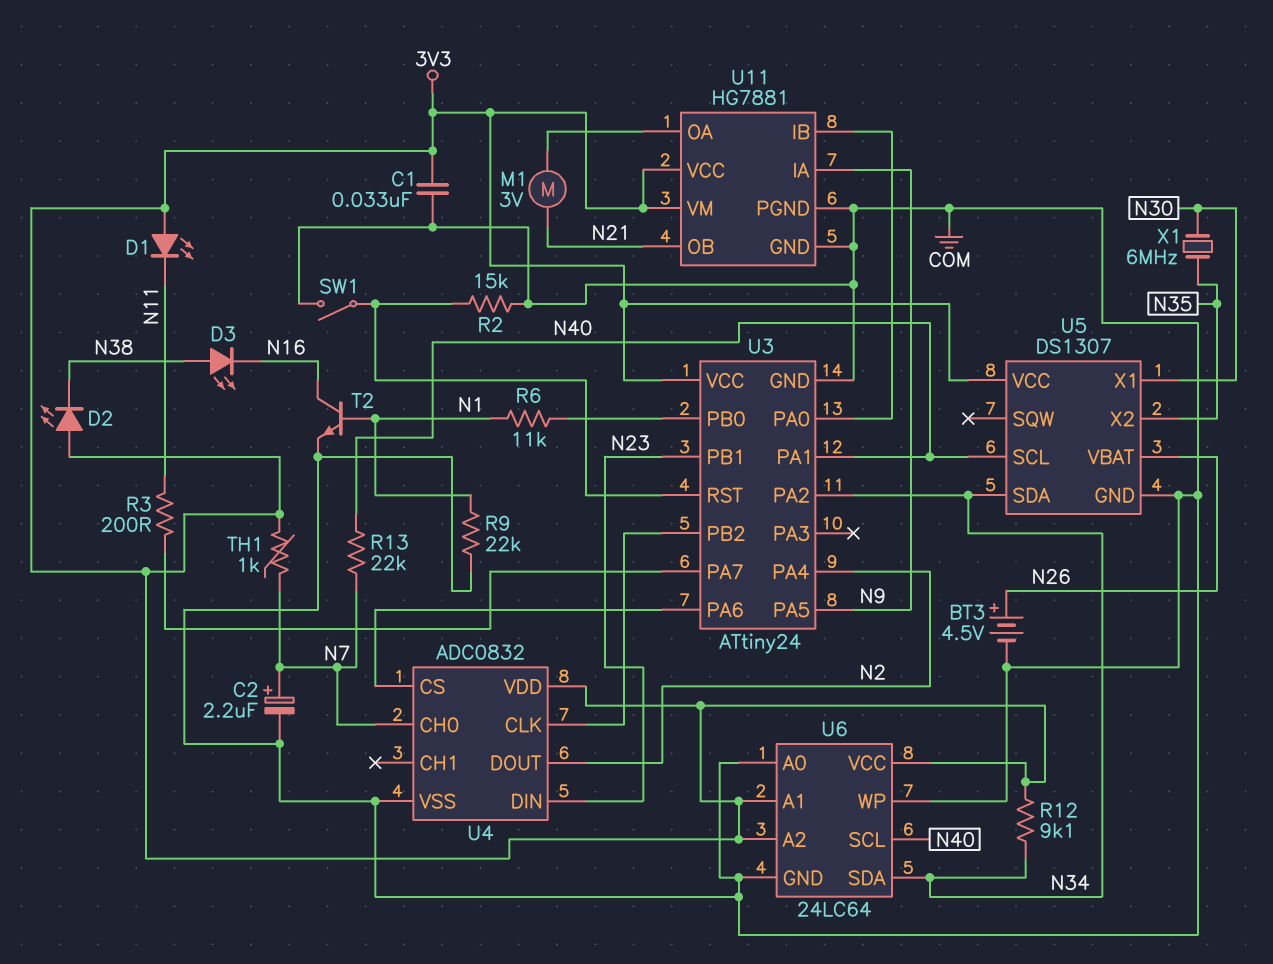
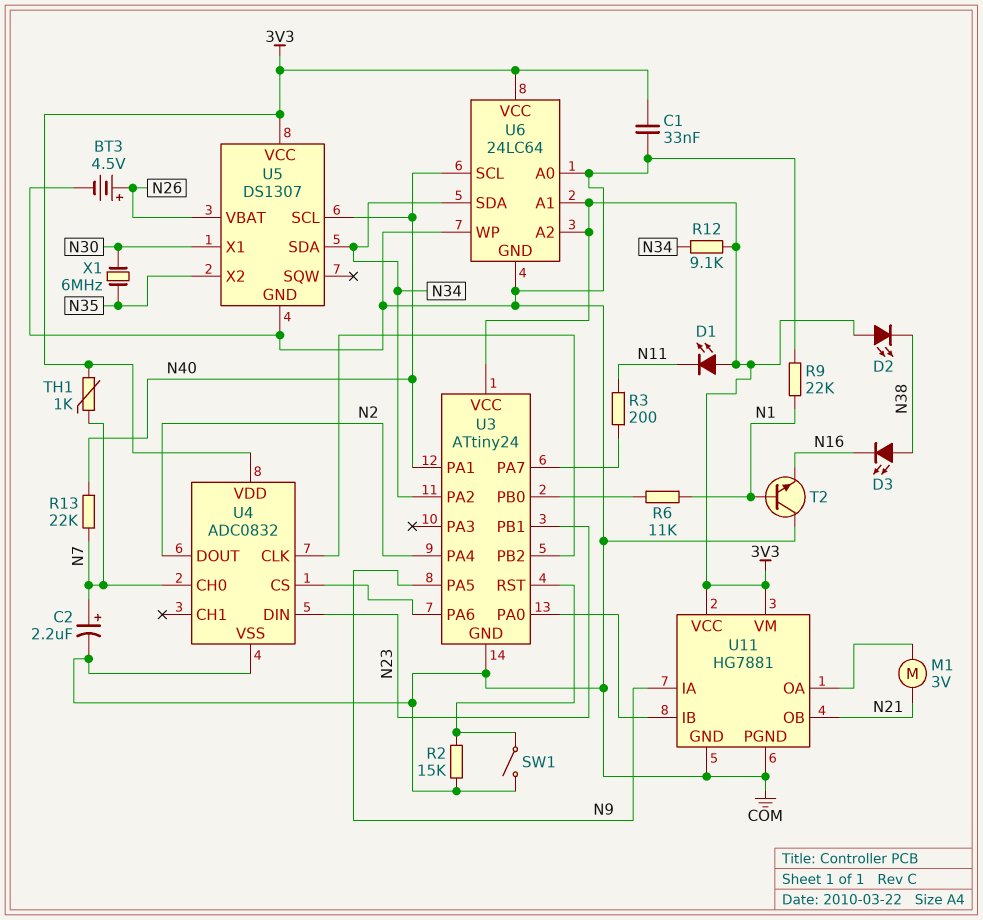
T2: NPN (B N1, C N16, E COM) -> NPN (B N1, C COM, E N16)

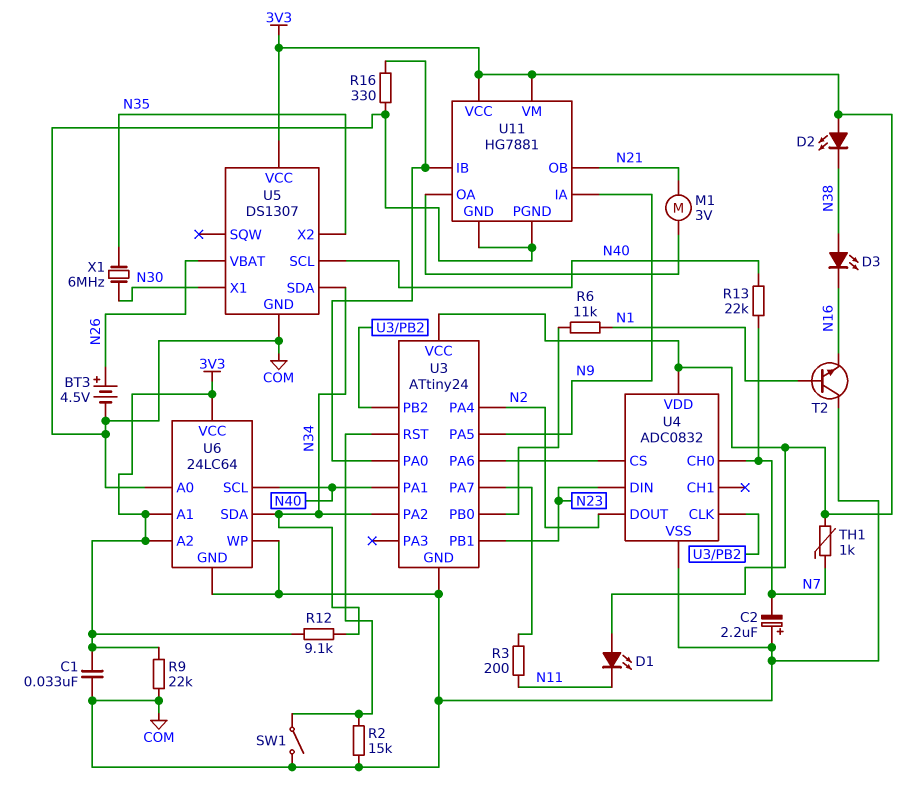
C2: 2.2uF (plus N7, minus COM) -> 2.2uF (plus COM, minus N7)
R9: 22k (COM, N1) -> 22k (3V3, COM)
R16: none -> 330 (COM, U3/PA0)

